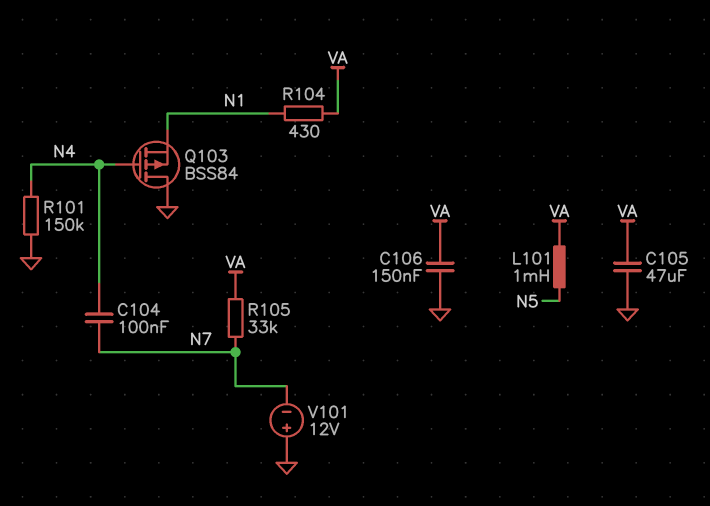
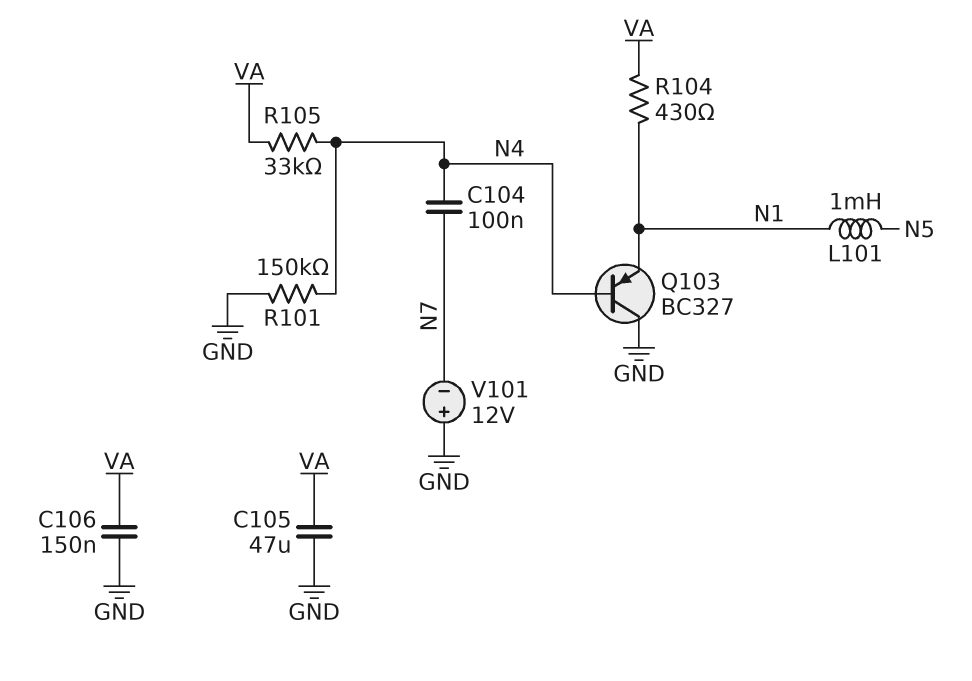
L101: 1mH (N5, VA) -> 1mH (N1, N5)
Q103: PMOS BSS84 (G N4, D GND, S N1) -> PNP BC327 (B N4, C GND, E N1)
R105: 33k (N7, VA) -> 33k (N4, VA)

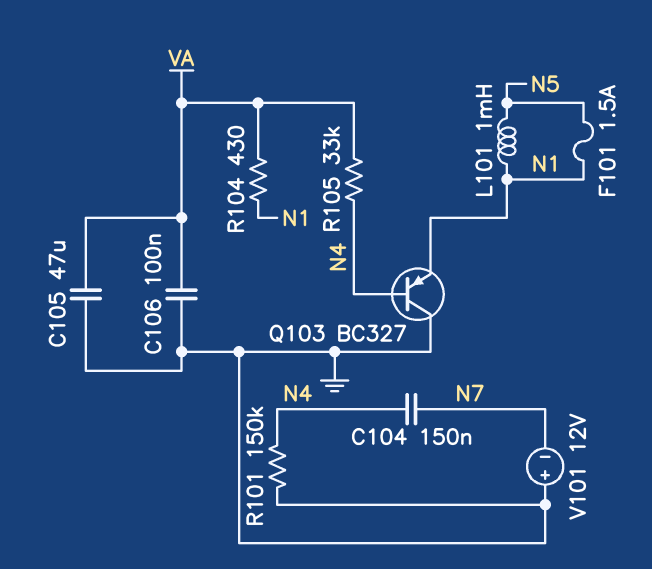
C104: 100nF (N4, N7) -> 150nF (N4, N7)
C106: 150nF (GND, VA) -> 100nF (GND, VA)
F101: none -> 1.5A (N1, N5)

